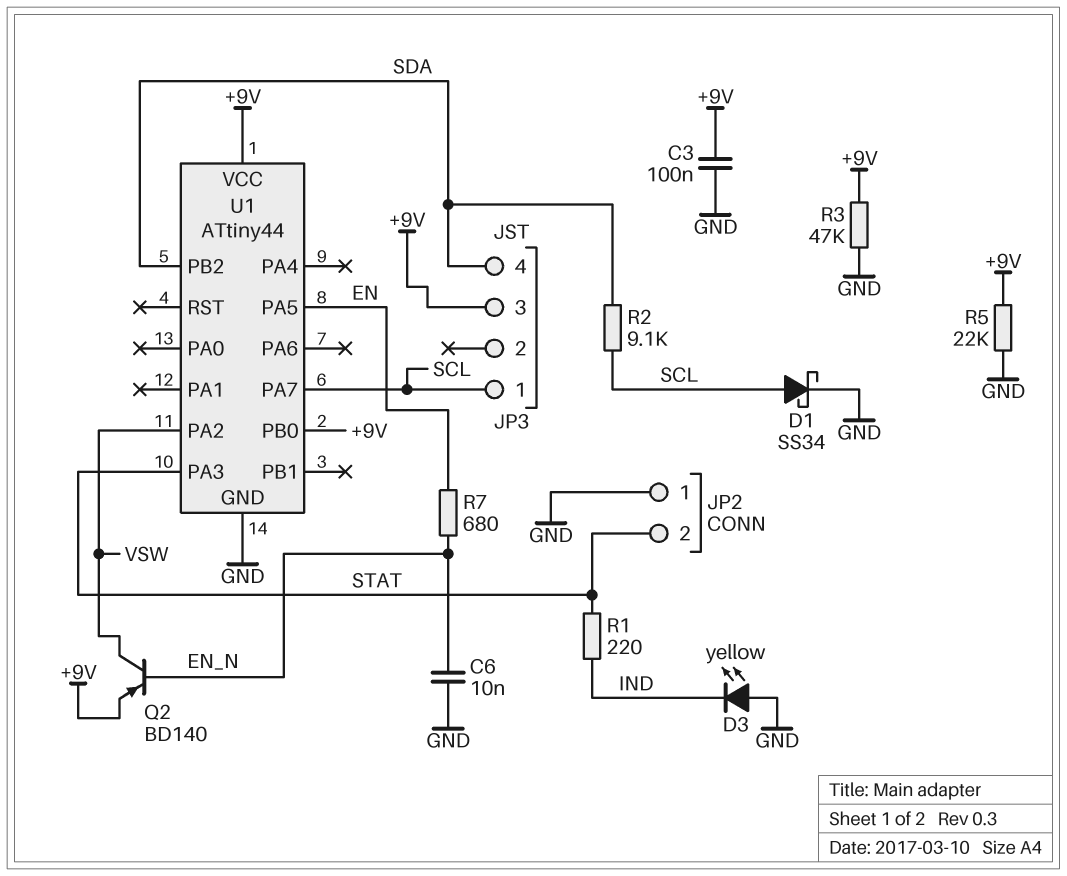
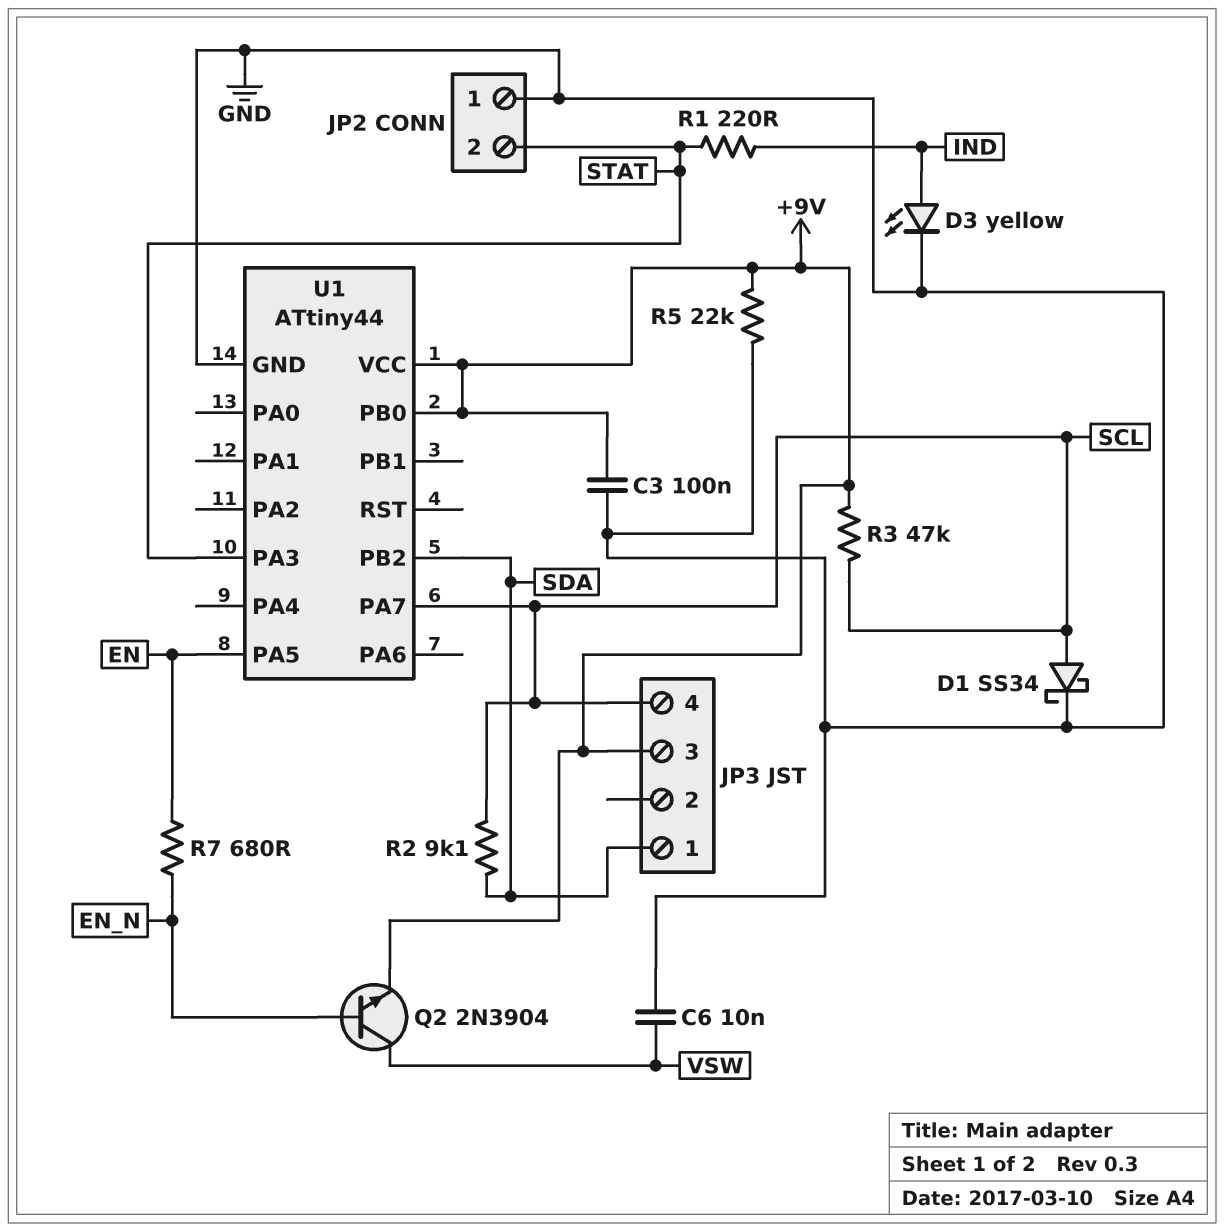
C6: 10nF (EN_N, GND) -> 10nF (GND, VSW)
D3: LED yellow (A GND, K IND) -> LED yellow (A IND, K GND)
JP3 pin 1: SCL -> SDA
JP3 pin 4: SDA -> SCL
Q2: PNP BD140 (B EN_N, C VSW, E +9V) -> NPN 2N3904 (B EN_N, C VSW, E +9V)
R3: 47k (+9V, GND) -> 47k (+9V, SCL)
U1 pin PA2: VSW -> none

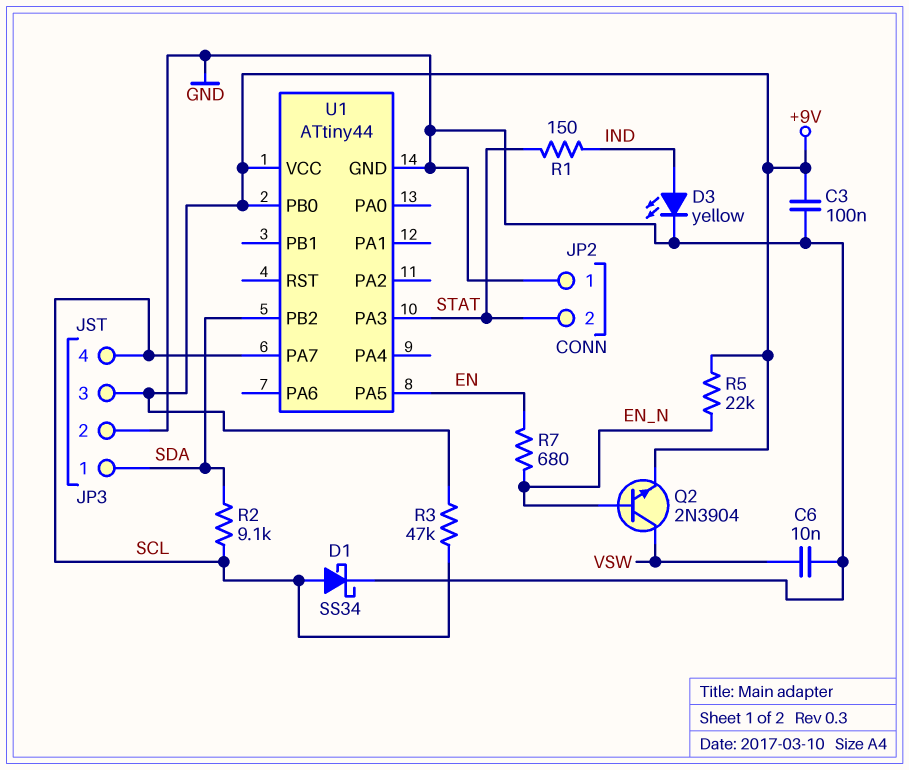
JP3 pin 2: none -> GND
R1: 220 (IND, STAT) -> 150 (IND, STAT)
R5: 22k (+9V, GND) -> 22k (+9V, EN_N)

